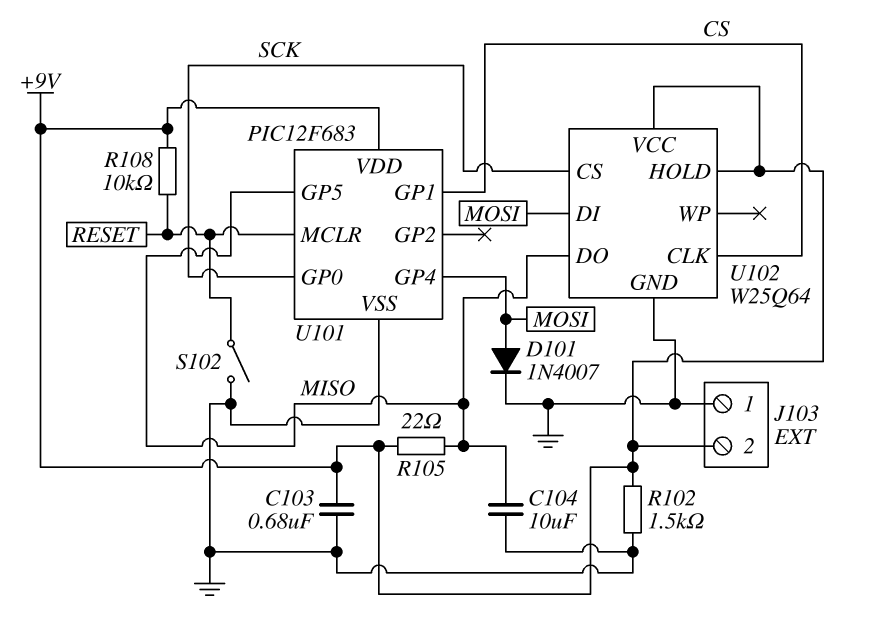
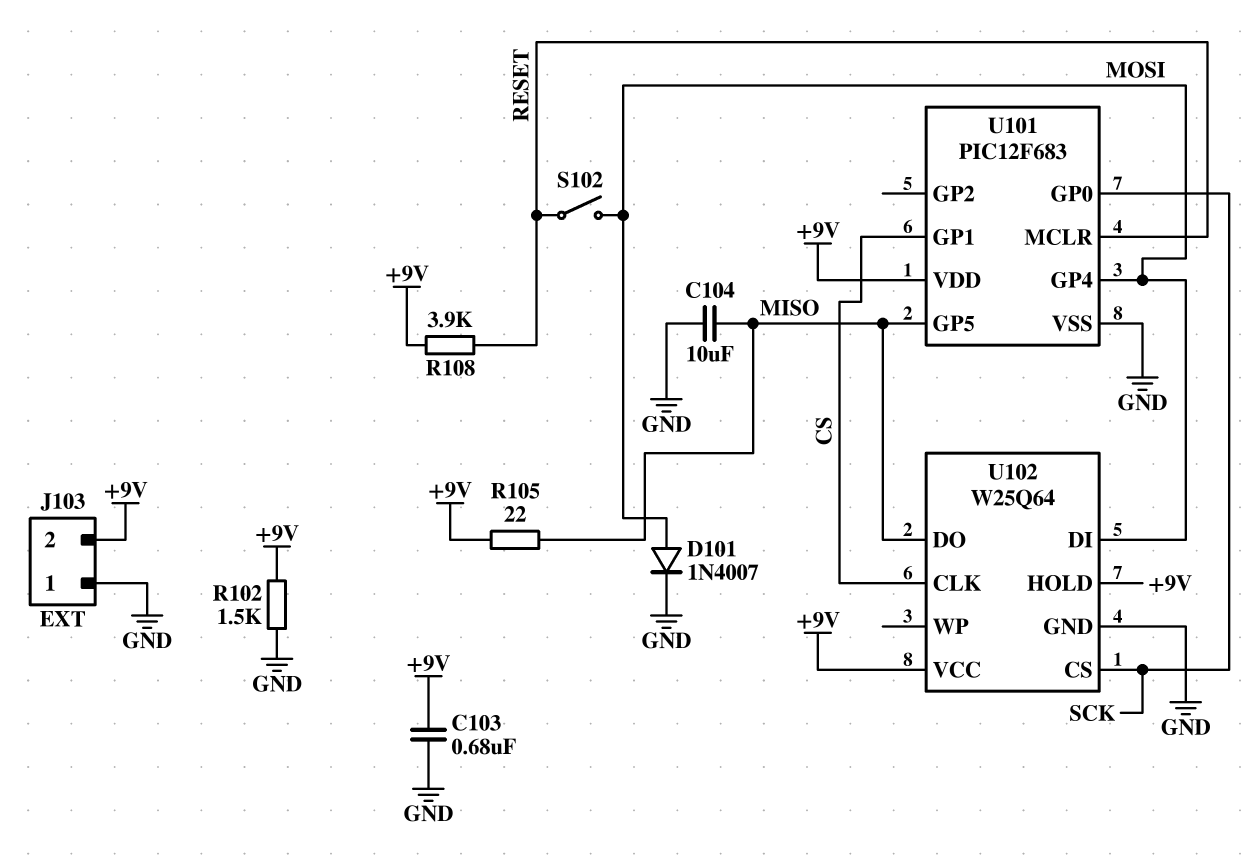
R108: 10k (+9V, RESET) -> 3.9k (+9V, RESET)
S102: switch (GND, RESET) -> switch (MOSI, RESET)

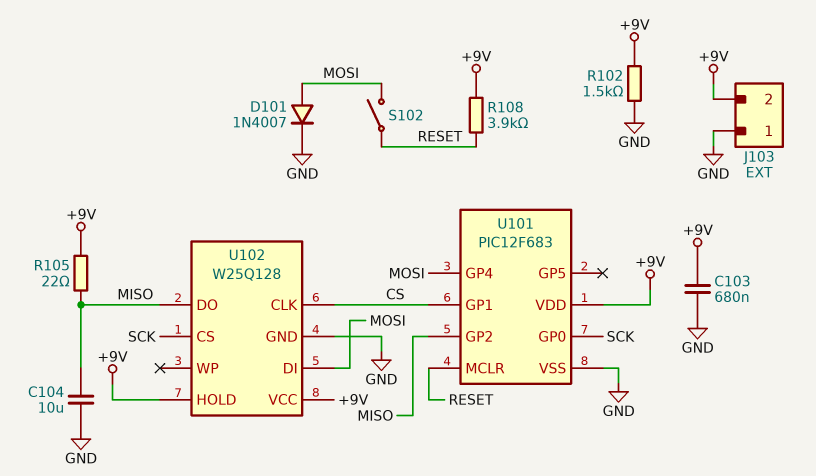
U101 pin GP2: none -> MISO
U101 pin GP5: MISO -> none
U102: W25Q64 -> W25Q128

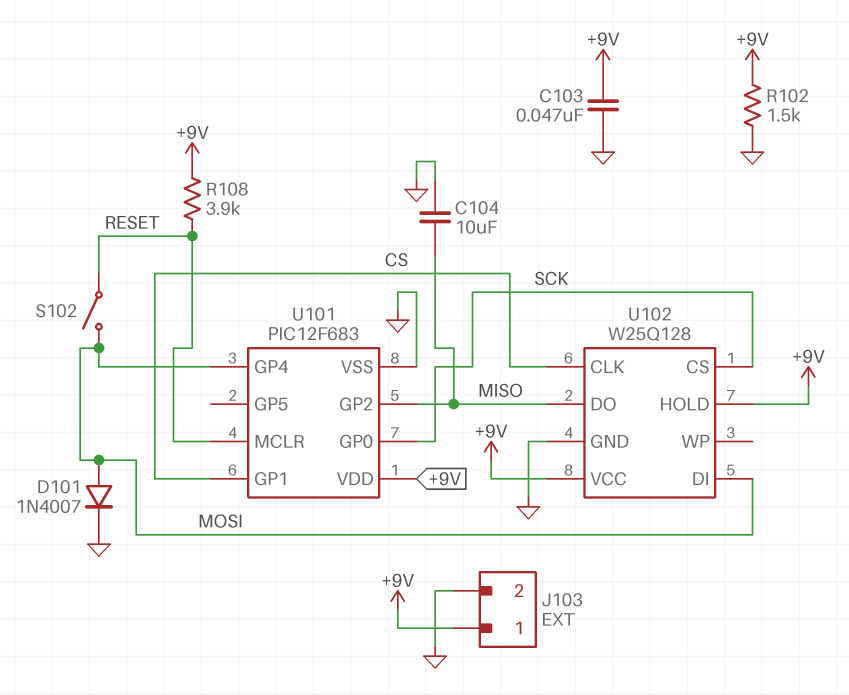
C103: 680nF (+9V, GND) -> 47nF (+9V, GND)
J103 pin 1: GND -> +9V
J103 pin 2: +9V -> GND
R105: 22 (+9V, MISO) -> none

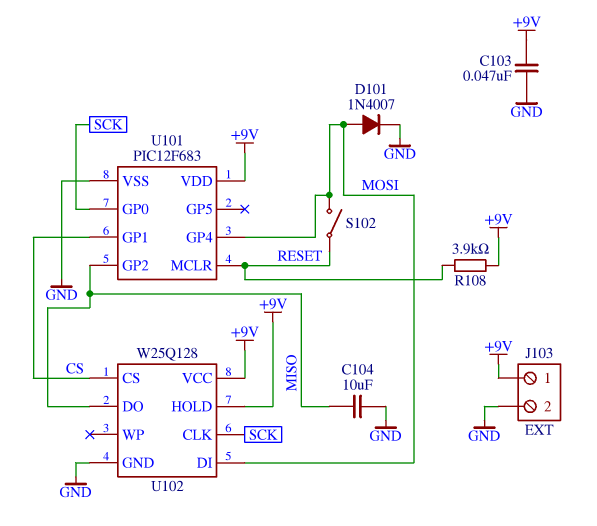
R102: 1.5k (+9V, GND) -> none
U102 pin CLK: CS -> SCK
U102 pin CS: SCK -> CS

